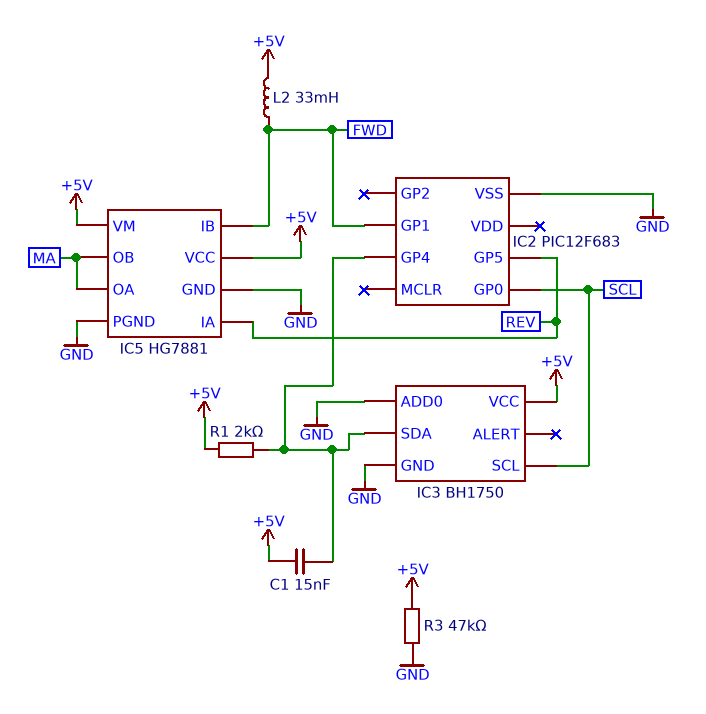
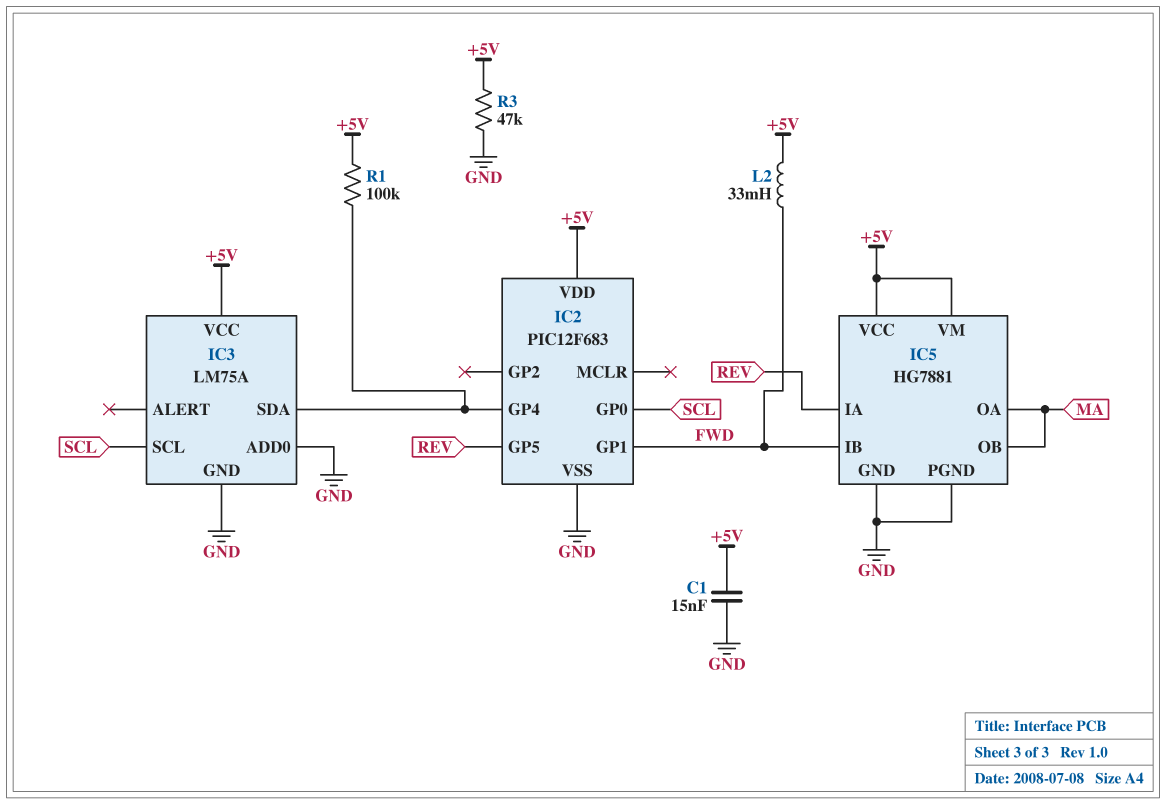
C1: 15nF (+5V, IC2/GP4) -> 15nF (+5V, GND)
IC2 pin VDD: none -> +5V
IC3: BH1750 -> LM75A
R1: 2k (+5V, IC2/GP4) -> 100k (+5V, IC2/GP4)

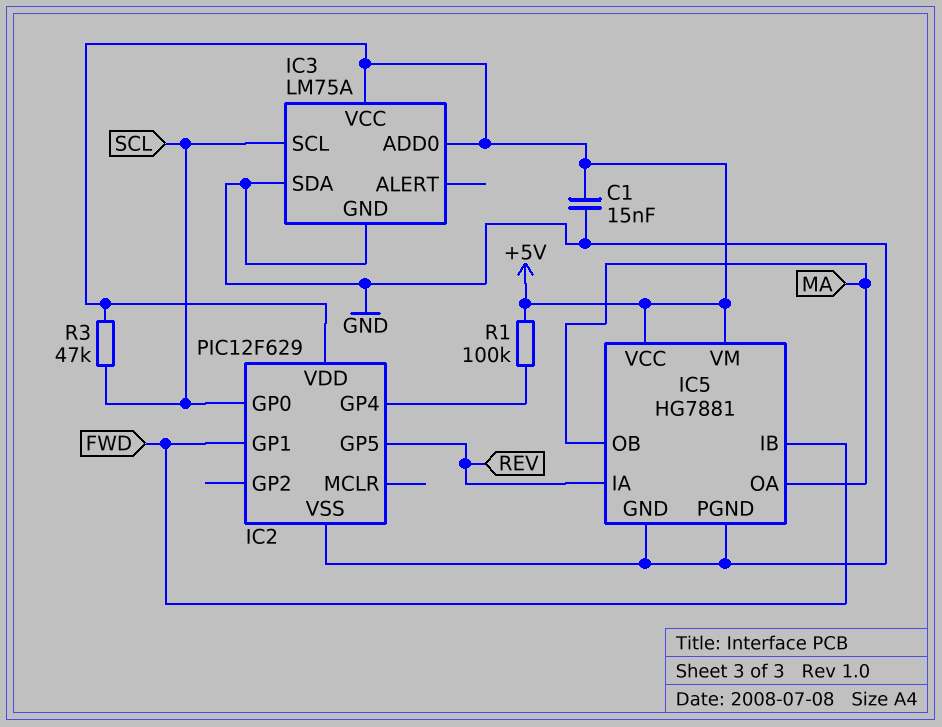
IC2: PIC12F683 -> PIC12F629
IC3 pin ADD0: GND -> +5V
IC3 pin SDA: IC2/GP4 -> GND
L2: 33mH (+5V, FWD) -> none
R3: 47k (+5V, GND) -> 47k (+5V, SCL)

